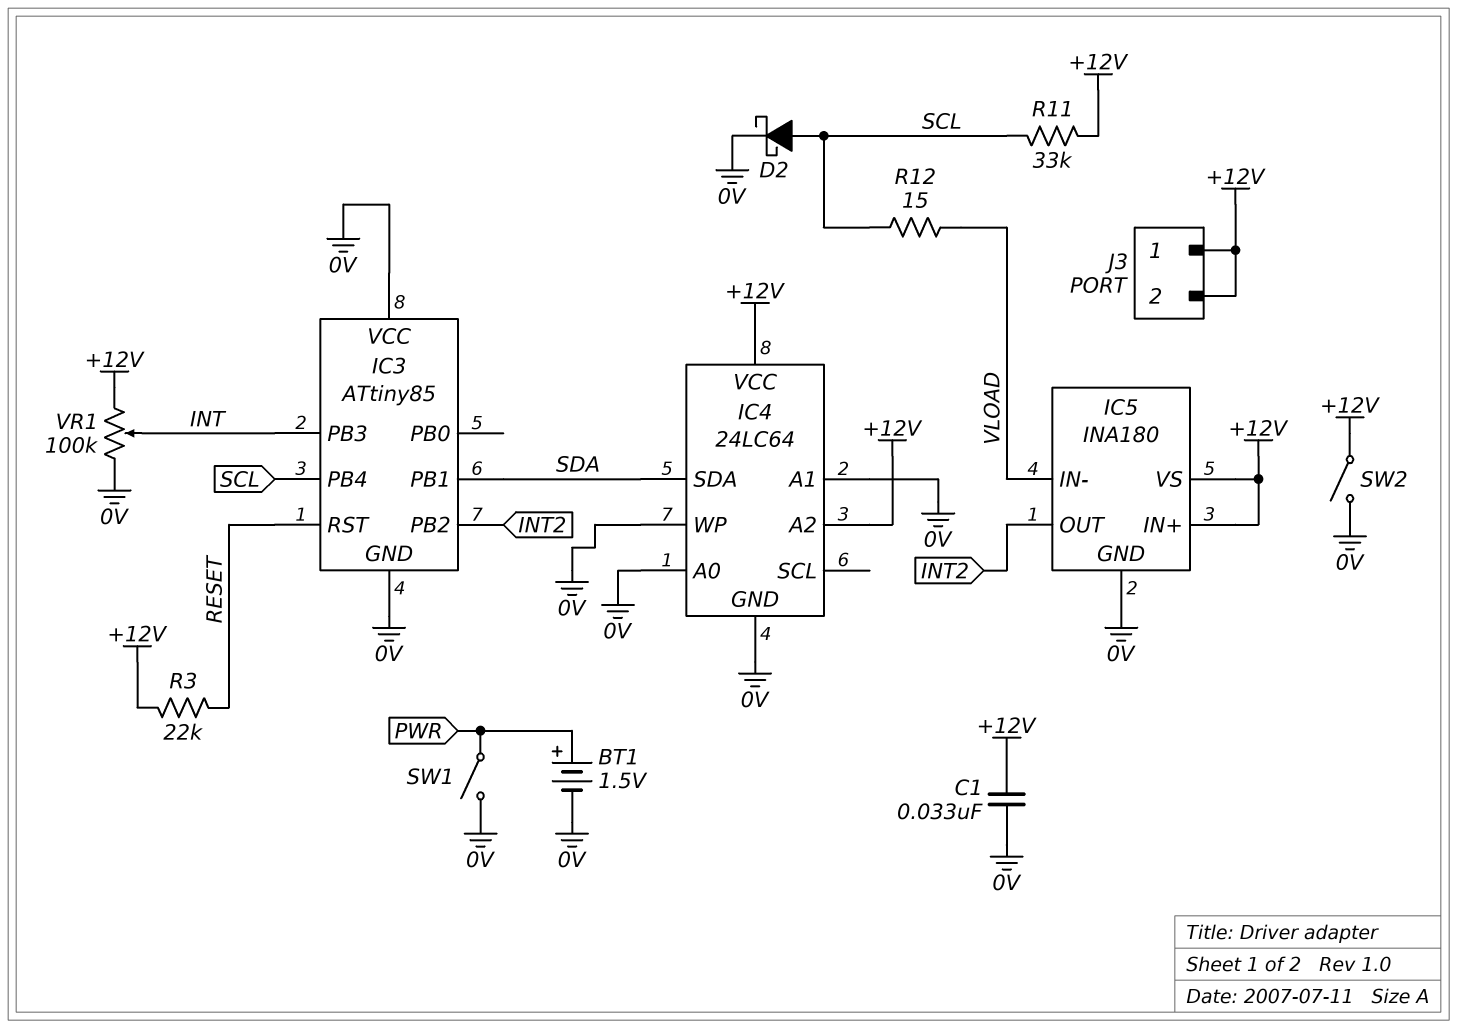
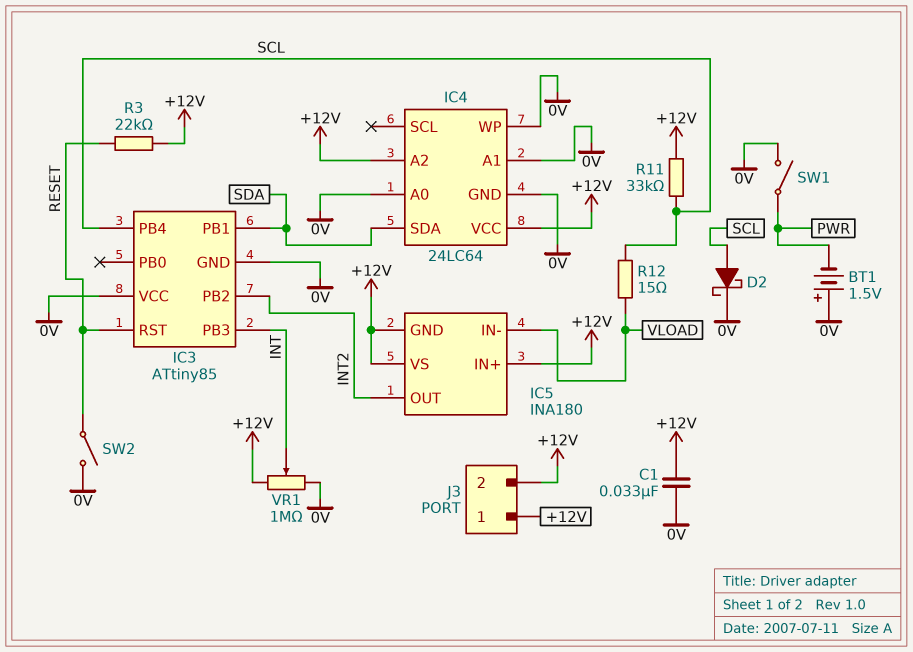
BT1: 1.5V (plus PWR, minus 0V) -> 1.5V (plus 0V, minus PWR)
IC5 pin GND: 0V -> +12V
SW2: switch (+12V, 0V) -> switch (0V, RESET)
VR1: 100k (+12V, 0V, wiper INT) -> 1M (+12V, 0V, wiper INT)

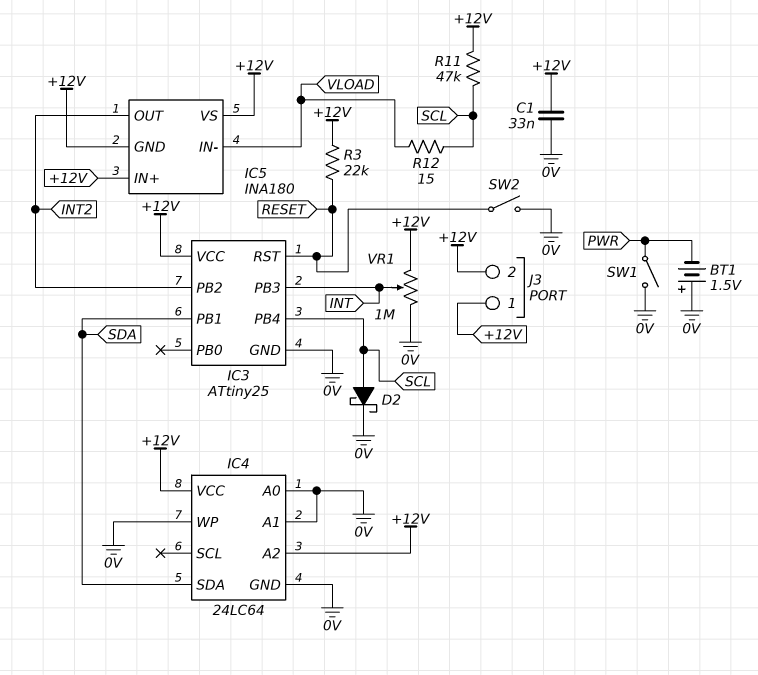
IC3: ATtiny85 -> ATtiny25
IC3 pin VCC: 0V -> +12V
R11: 33k (+12V, SCL) -> 47k (+12V, SCL)

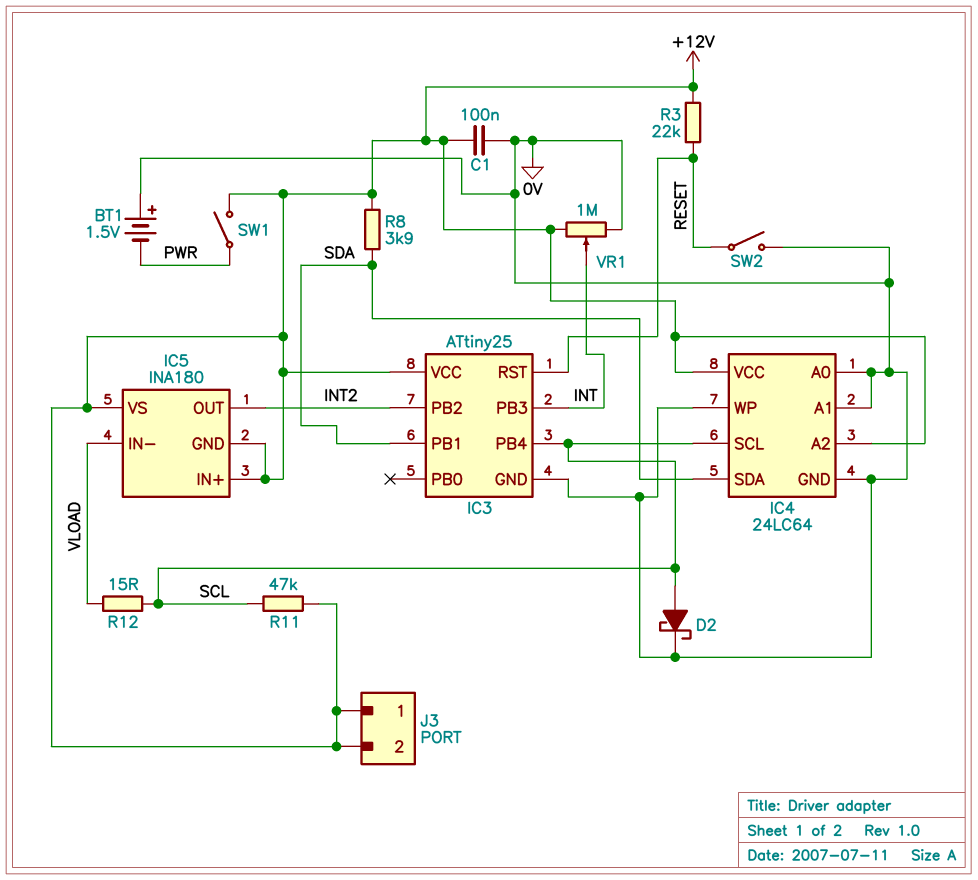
C1: 33nF (+12V, 0V) -> 100nF (+12V, 0V)
IC4 pin SCL: none -> SCL
R8: none -> 3.9k (+12V, SDA)
SW1: switch (0V, PWR) -> switch (+12V, PWR)

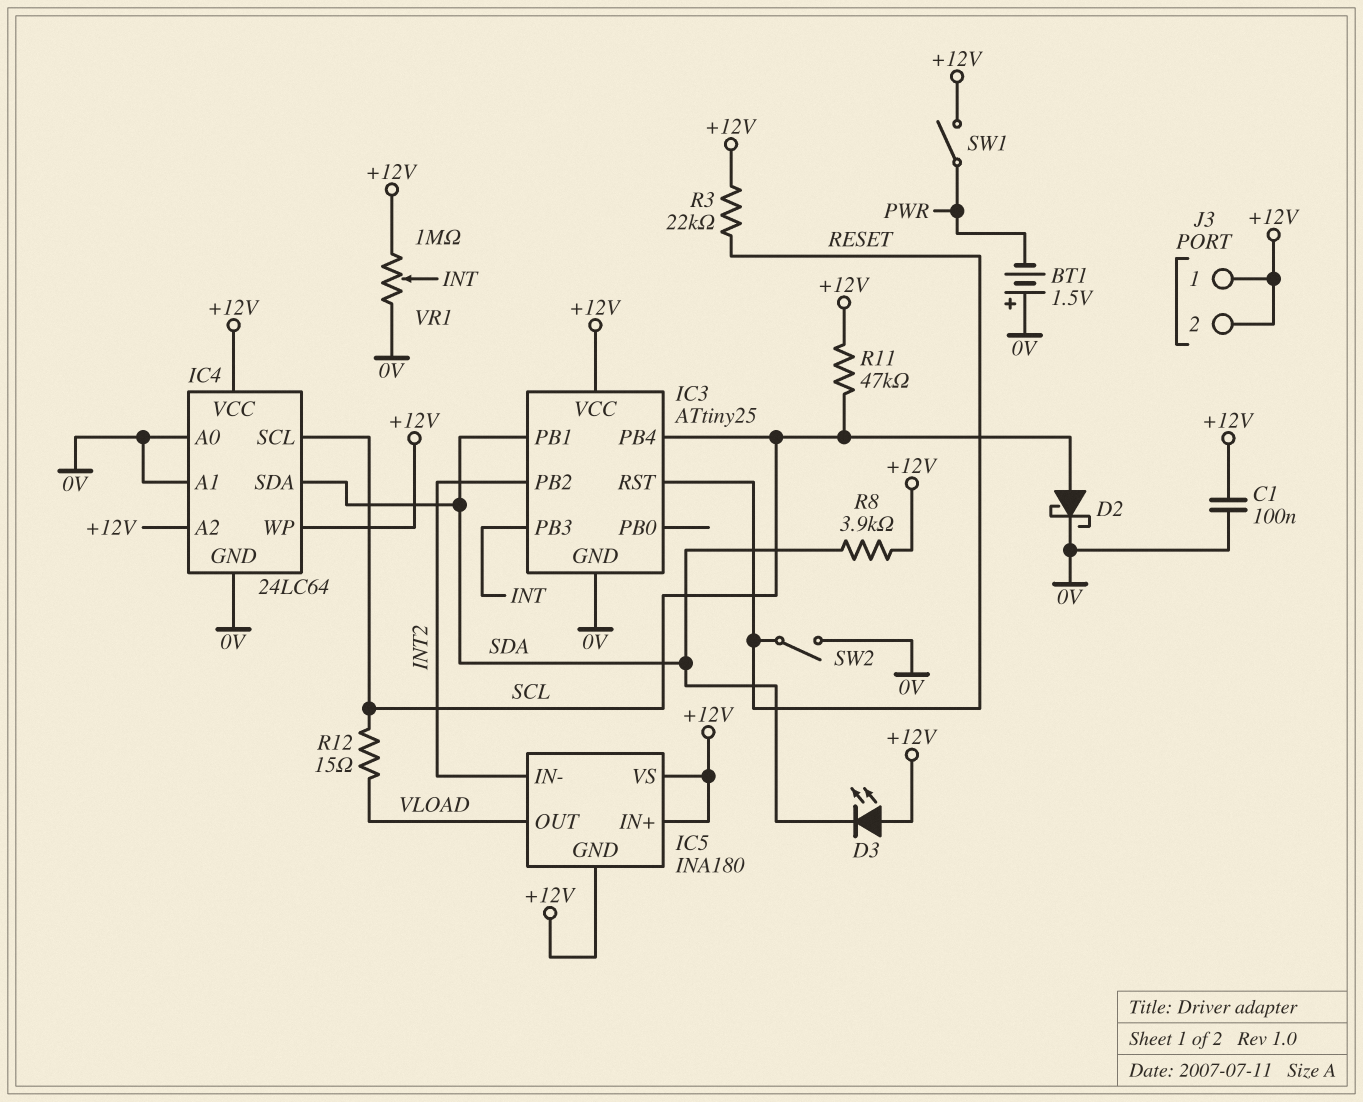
D3: none -> LED (A +12V, K SDA)
IC4 pin WP: 0V -> +12V
IC5 pin IN-: VLOAD -> INT2
IC5 pin OUT: INT2 -> VLOAD

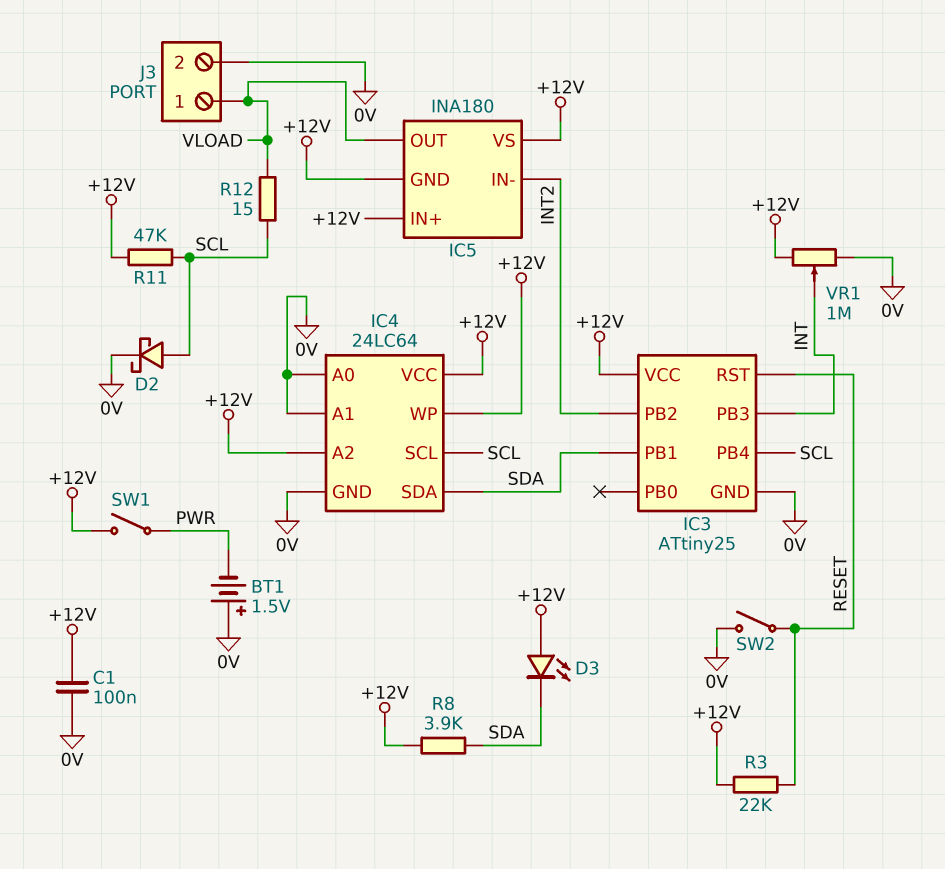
J3 pin 1: +12V -> VLOAD
J3 pin 2: +12V -> 0V

